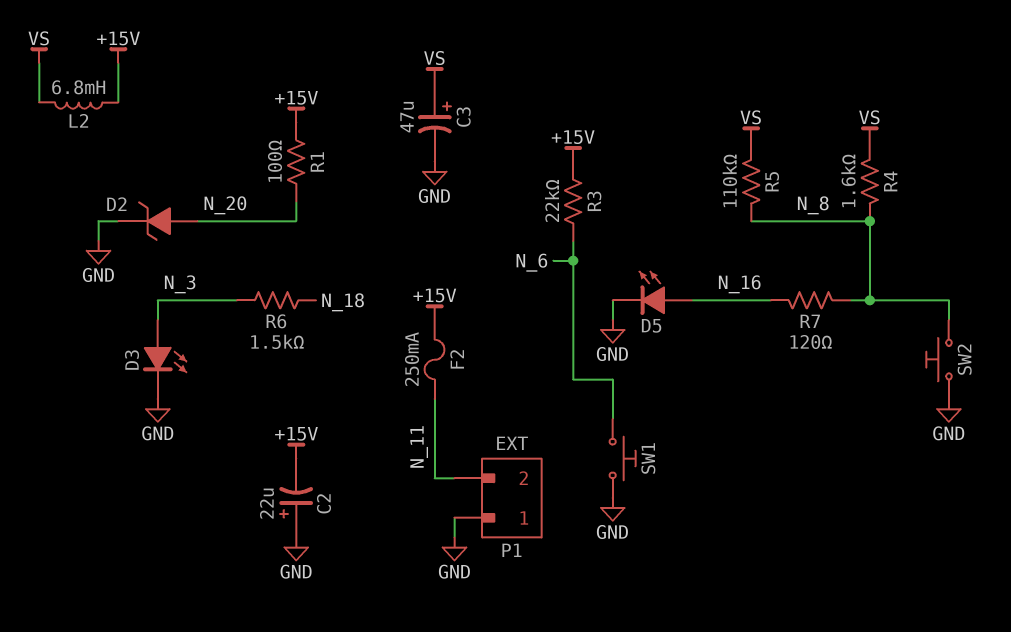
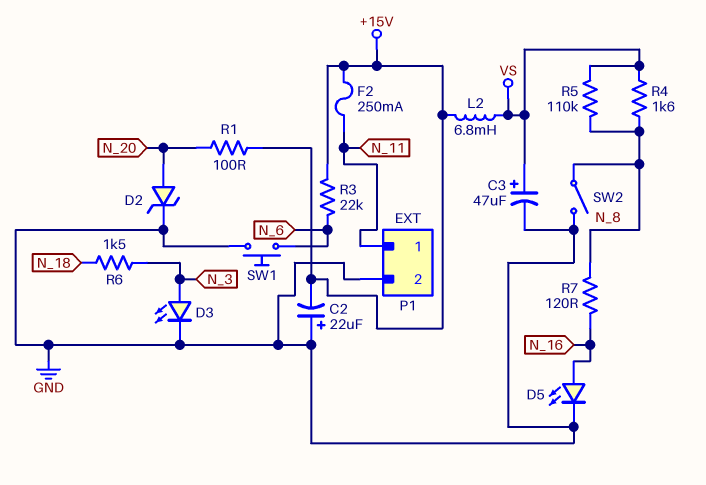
P1 pin 1: GND -> N_11
P1 pin 2: N_11 -> GND
SW2: button (GND, N_8) -> switch (GND, N_8)

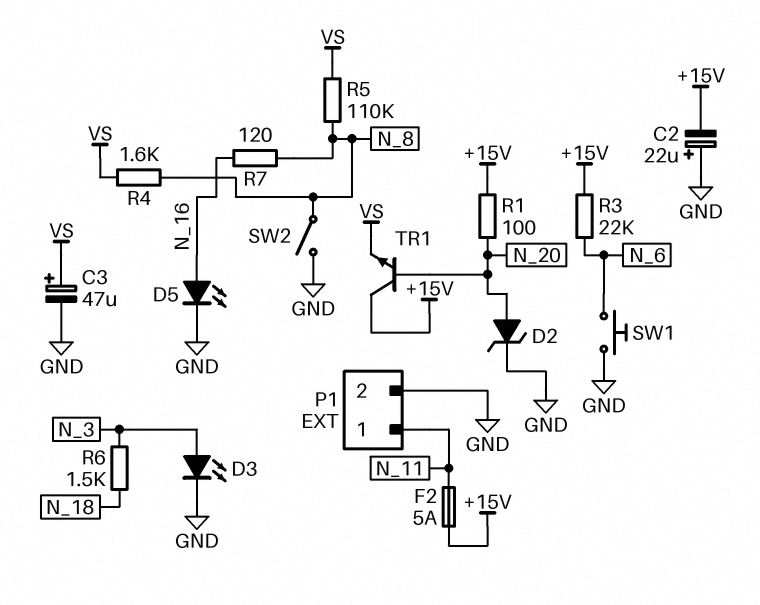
F2: 250mA (+15V, N_11) -> 5A (+15V, N_11)
L2: 6.8mH (+15V, VS) -> none
TR1: none -> NPN (B N_20, C +15V, E VS)

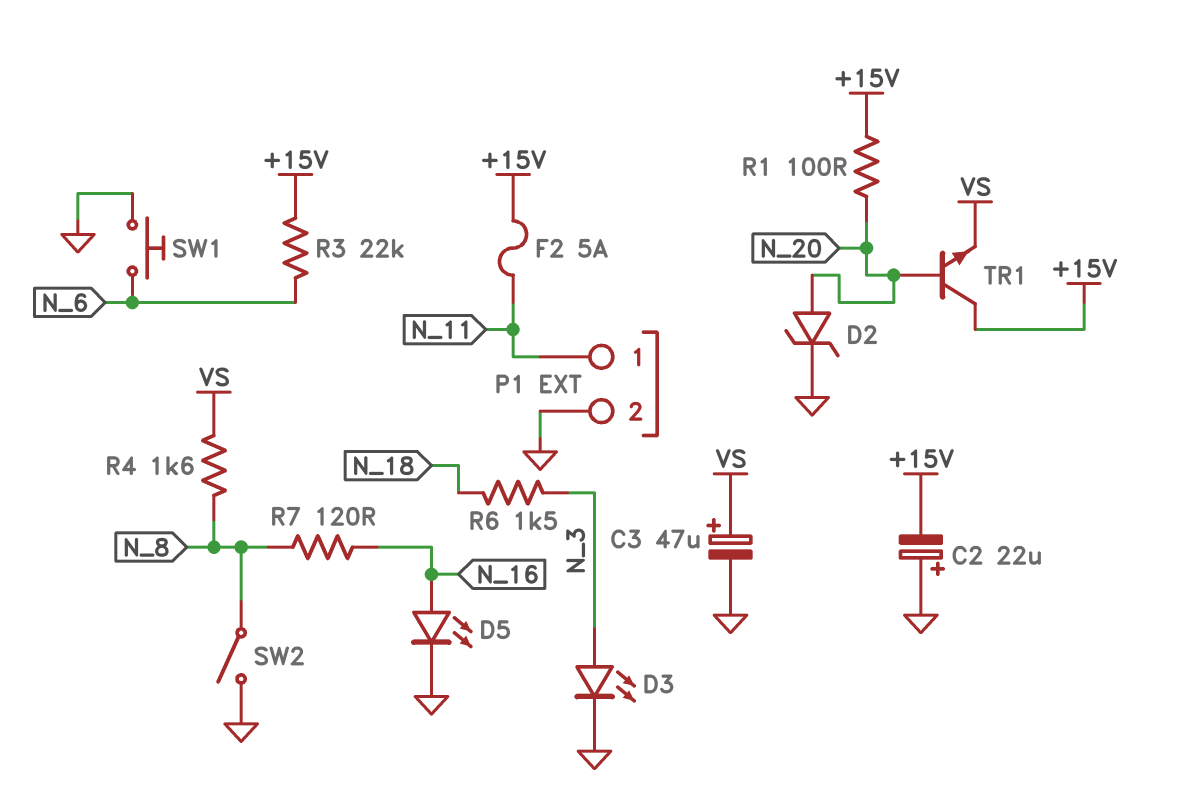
R5: 110k (N_8, VS) -> none

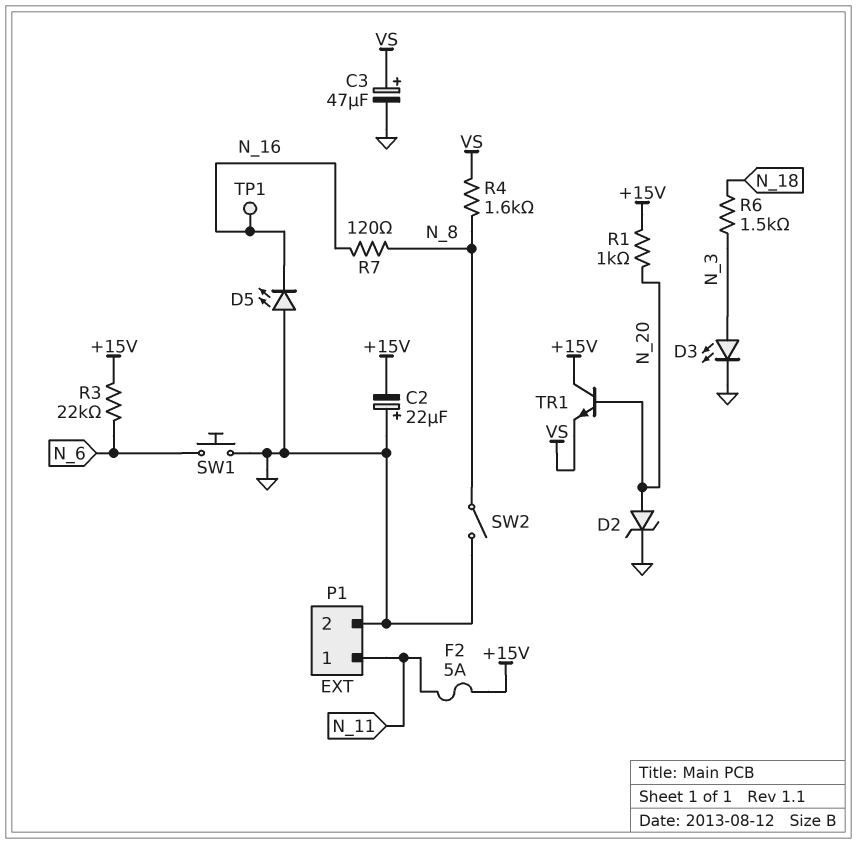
D5: LED (A N_16, K GND) -> LED (A GND, K N_16)
R1: 100 (+15V, N_20) -> 1k (+15V, N_20)
TP1: none -> test point (N_16)

